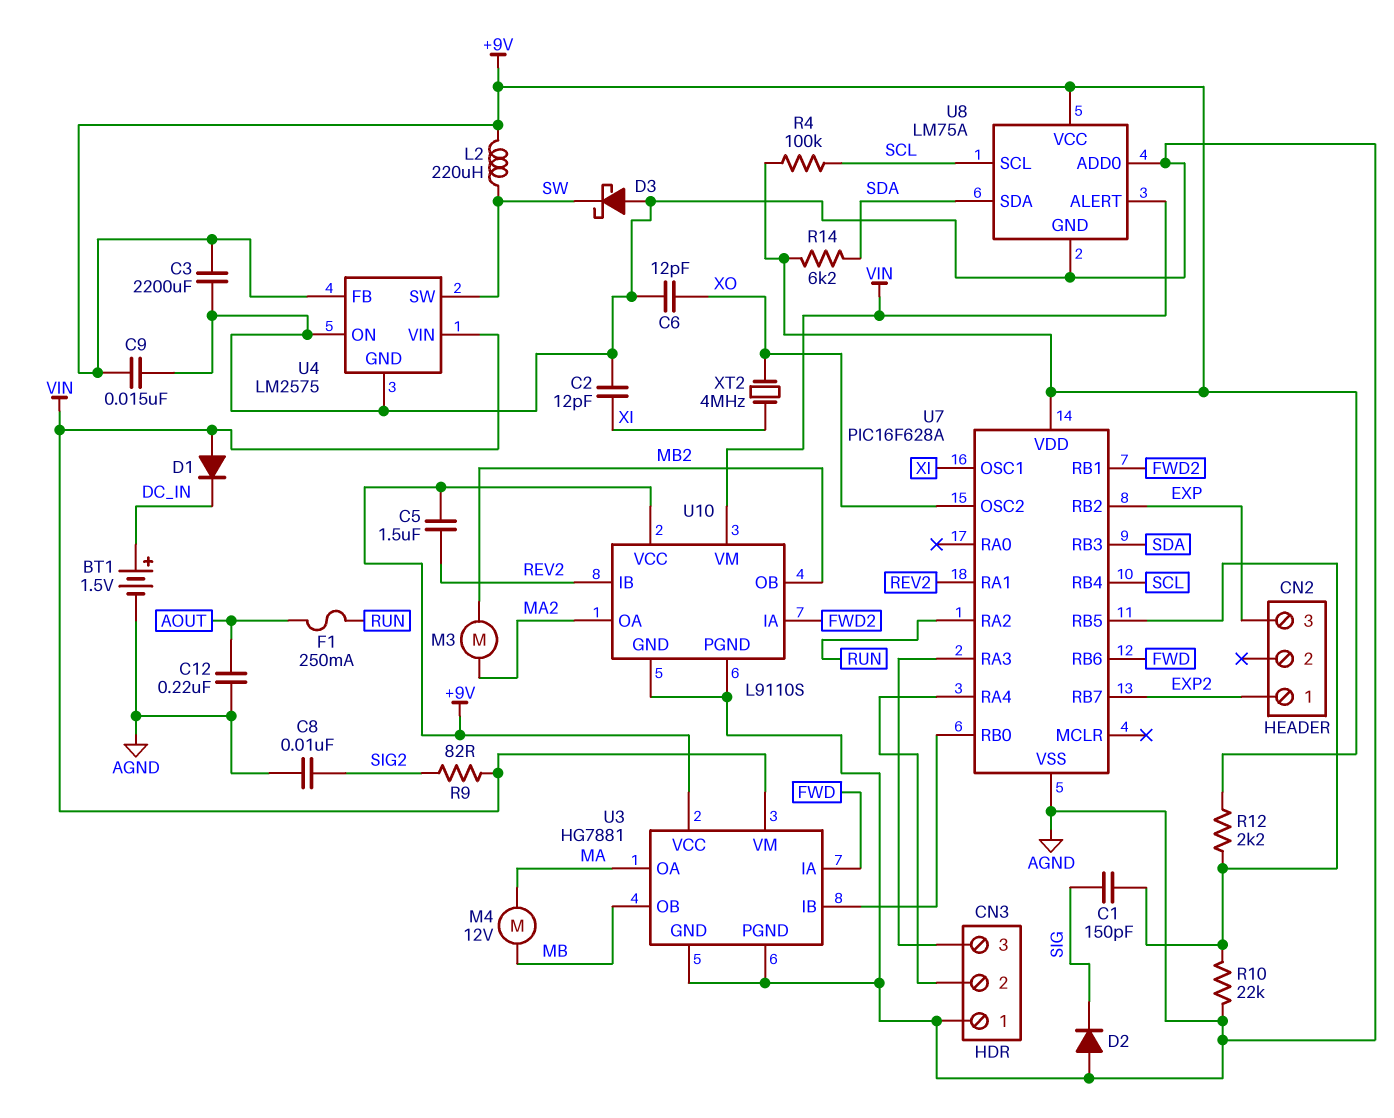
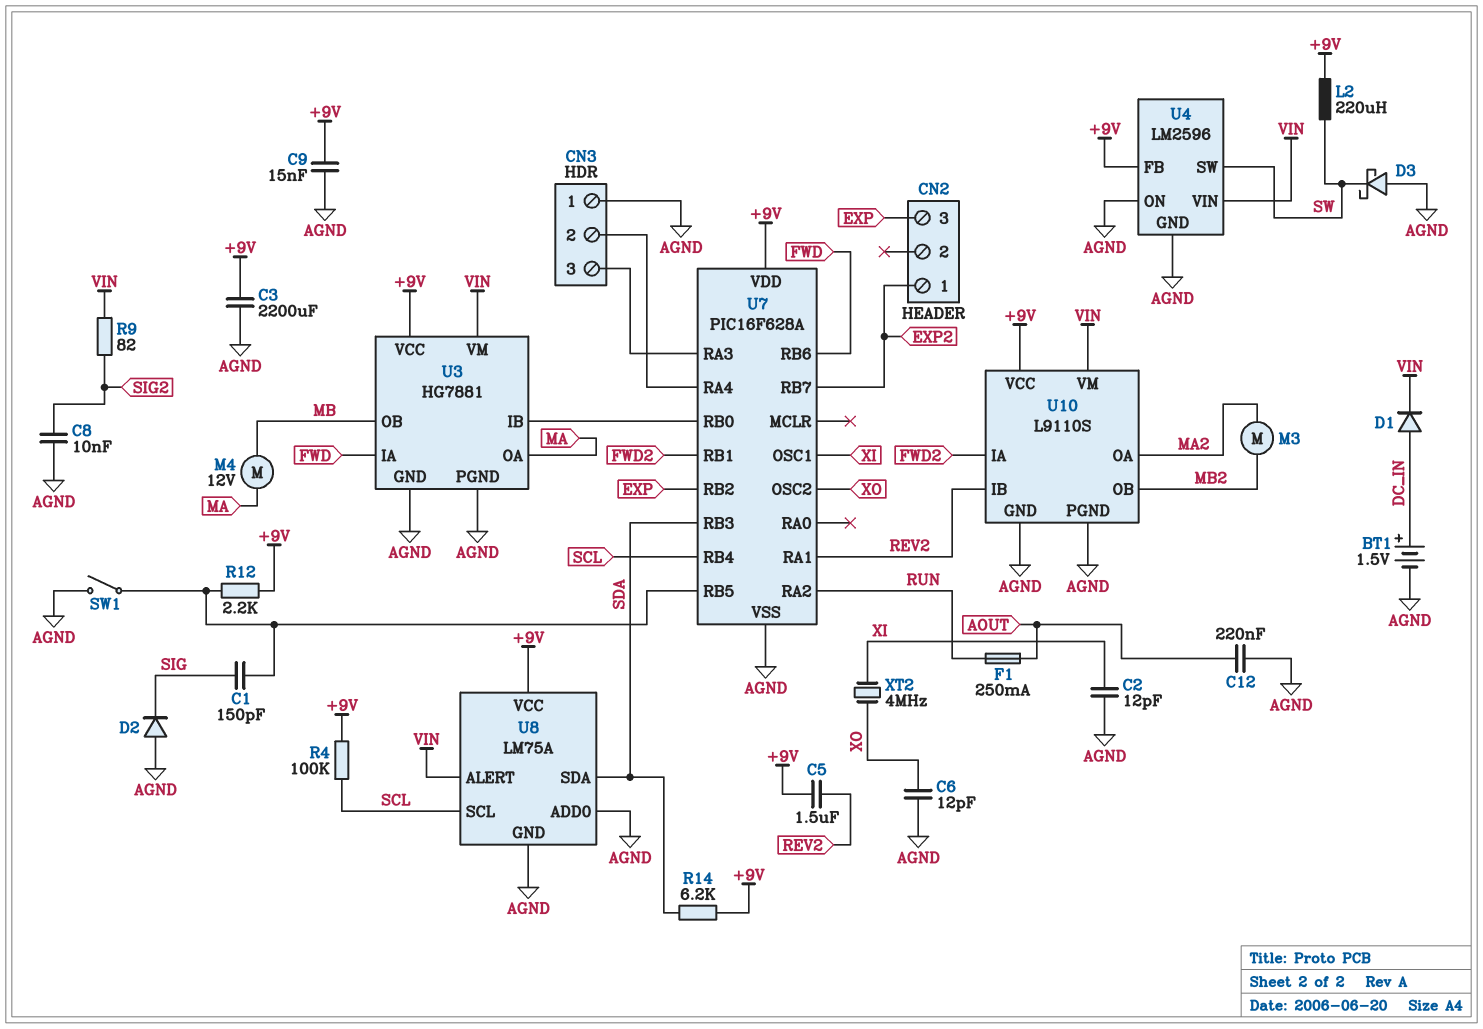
D1: diode (A VIN, K DC_IN) -> diode (A DC_IN, K VIN)
R10: 22k (AGND, U7/RB5) -> none
SW1: none -> switch (AGND, U7/RB5)
U4: LM2575 -> LM2596

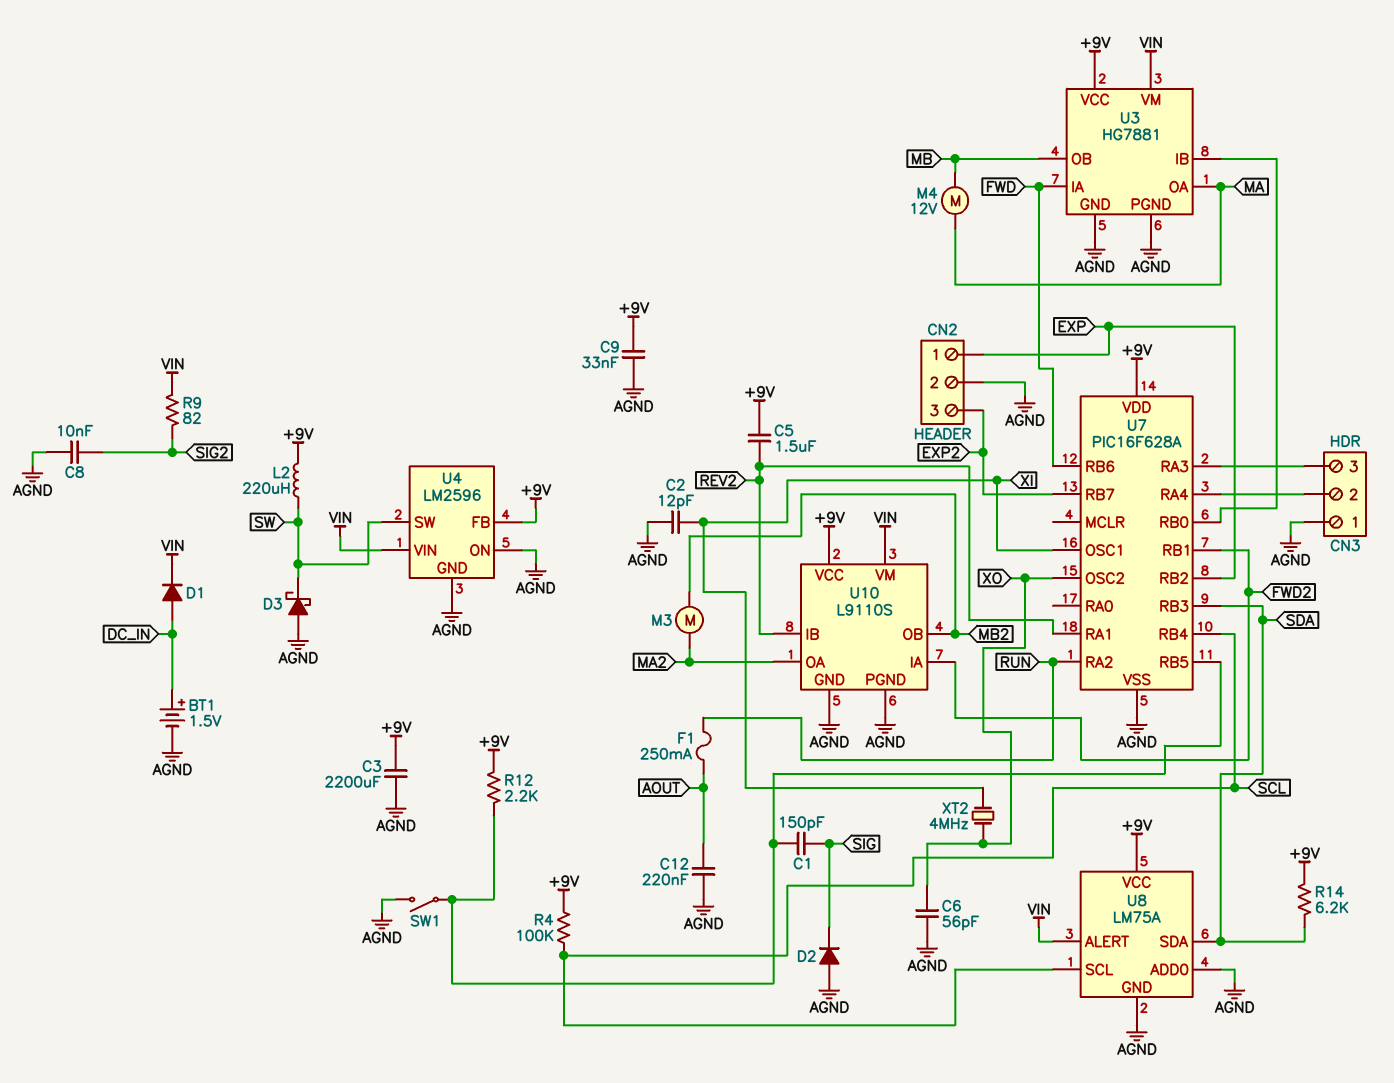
C6: 12pF (AGND, XO) -> 56pF (AGND, XO)
C9: 15nF (+9V, AGND) -> 33nF (+9V, AGND)
CN2 pin 1: EXP2 -> EXP
CN2 pin 2: none -> AGND
CN2 pin 3: EXP -> EXP2

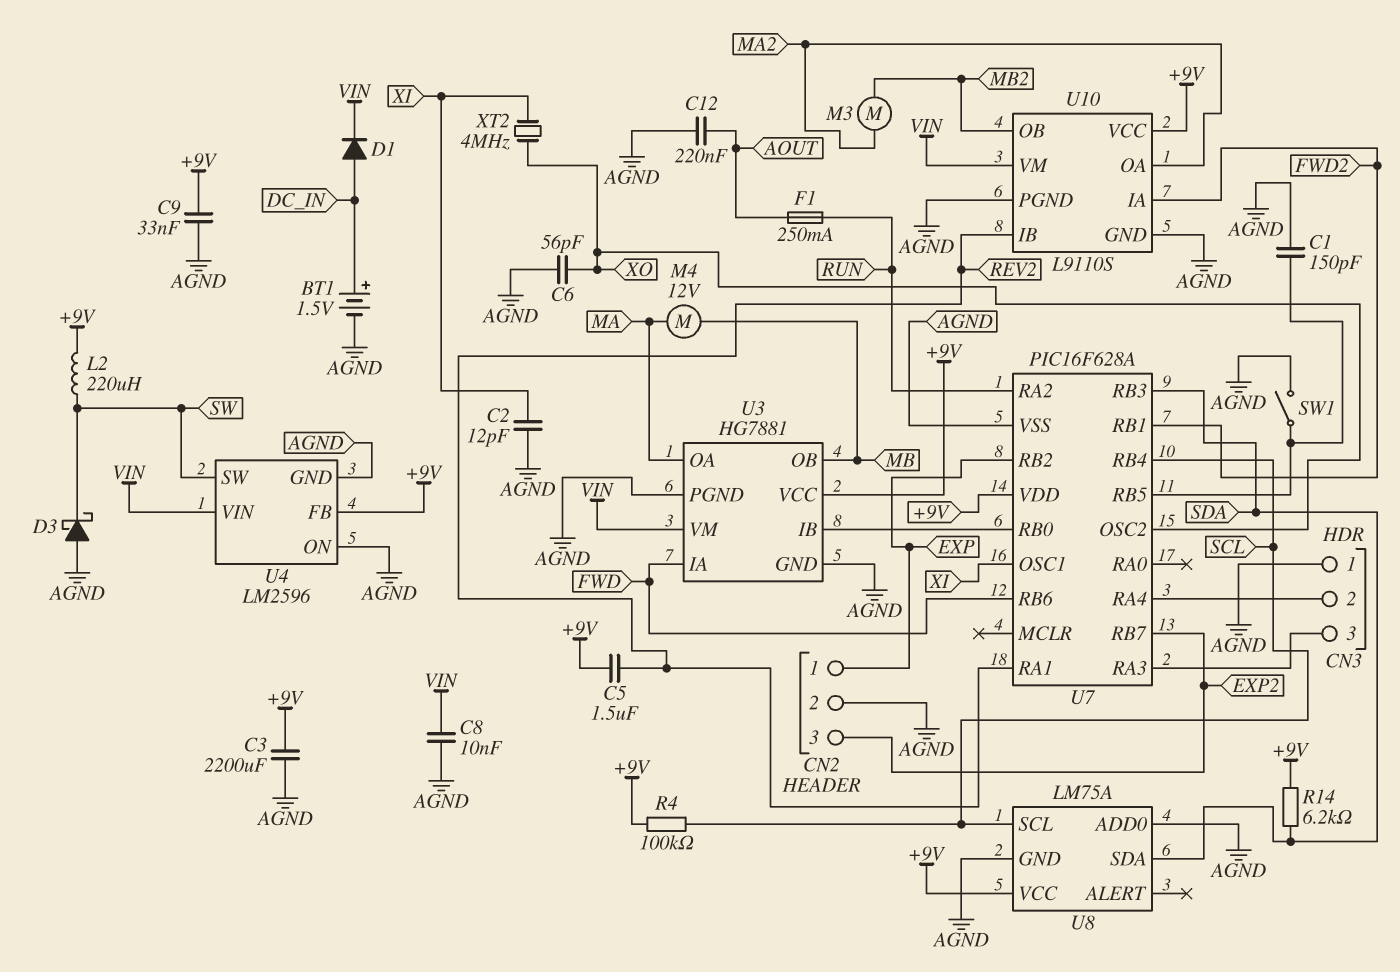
C1: 150pF (SIG, U7/RB5) -> 150pF (AGND, U7/RB5)
C8: 10nF (AGND, SIG2) -> 10nF (AGND, VIN)
D2: diode (A AGND, K SIG) -> none
R9: 82 (SIG2, VIN) -> none
R12: 2.2k (+9V, U7/RB5) -> none
U8 pin ALERT: VIN -> none

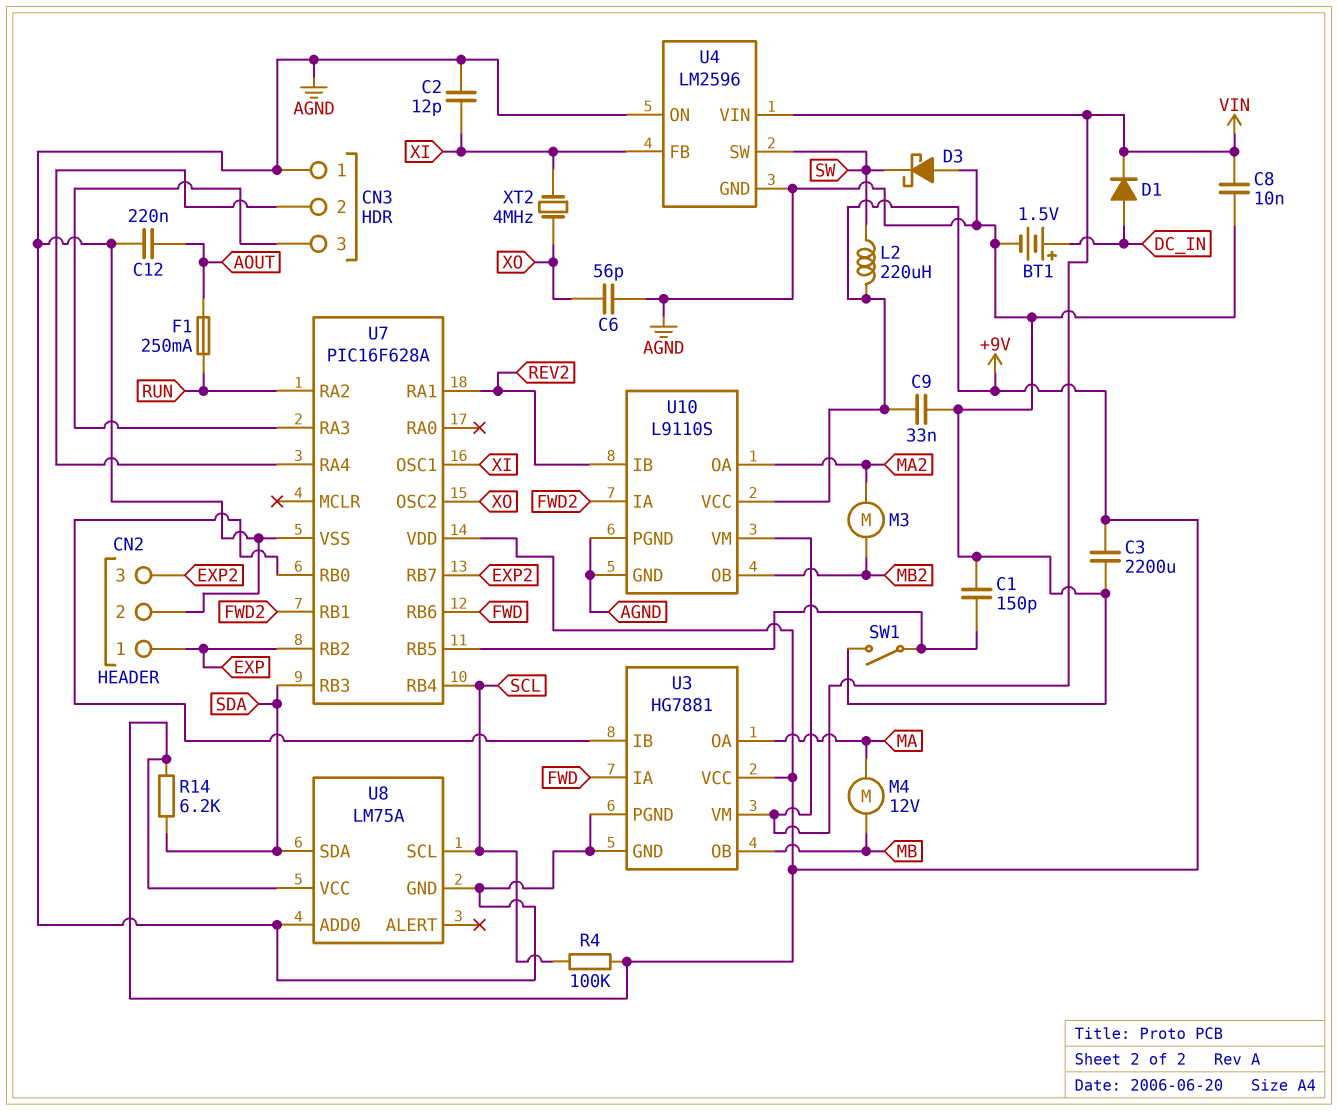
C5: 1.5uF (+9V, REV2) -> none
U4 pin FB: +9V -> XI

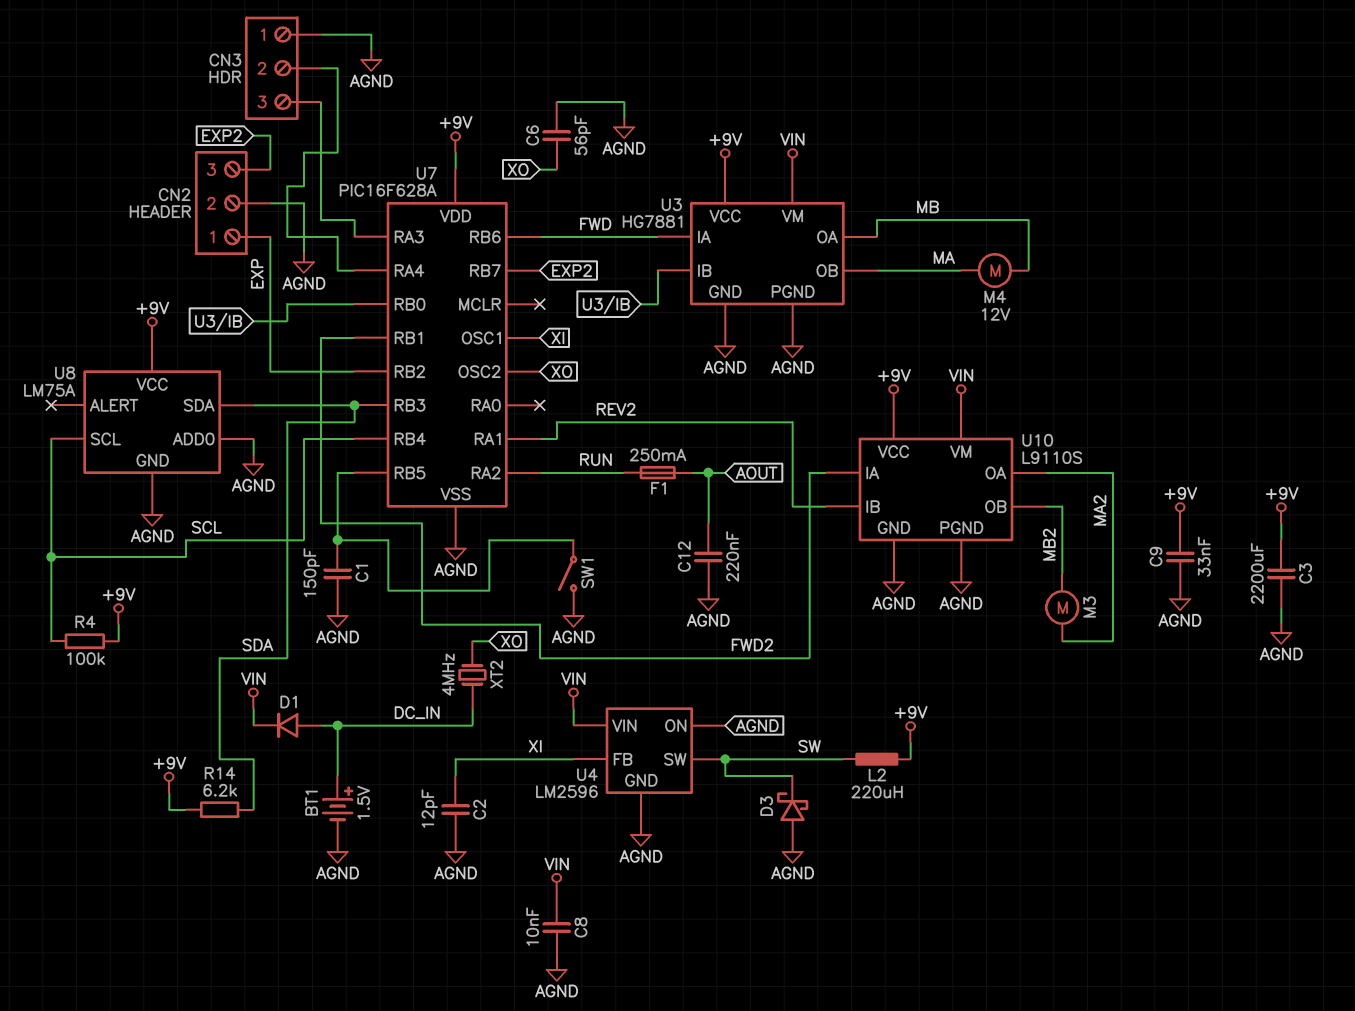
U3 pin OA: MA -> MB
U3 pin OB: MB -> MA
XT2: 4MHz (XI, XO) -> 4MHz (DC_IN, XO)

